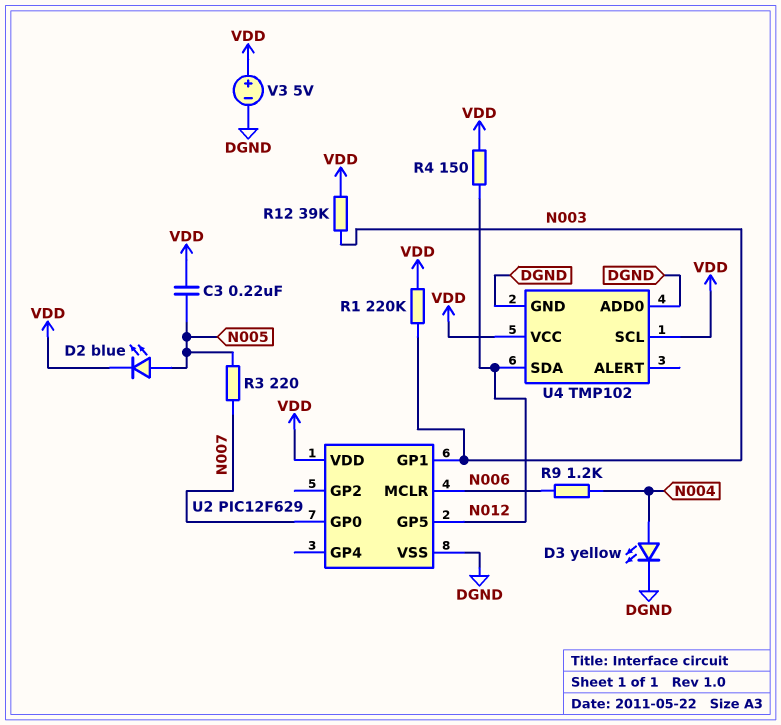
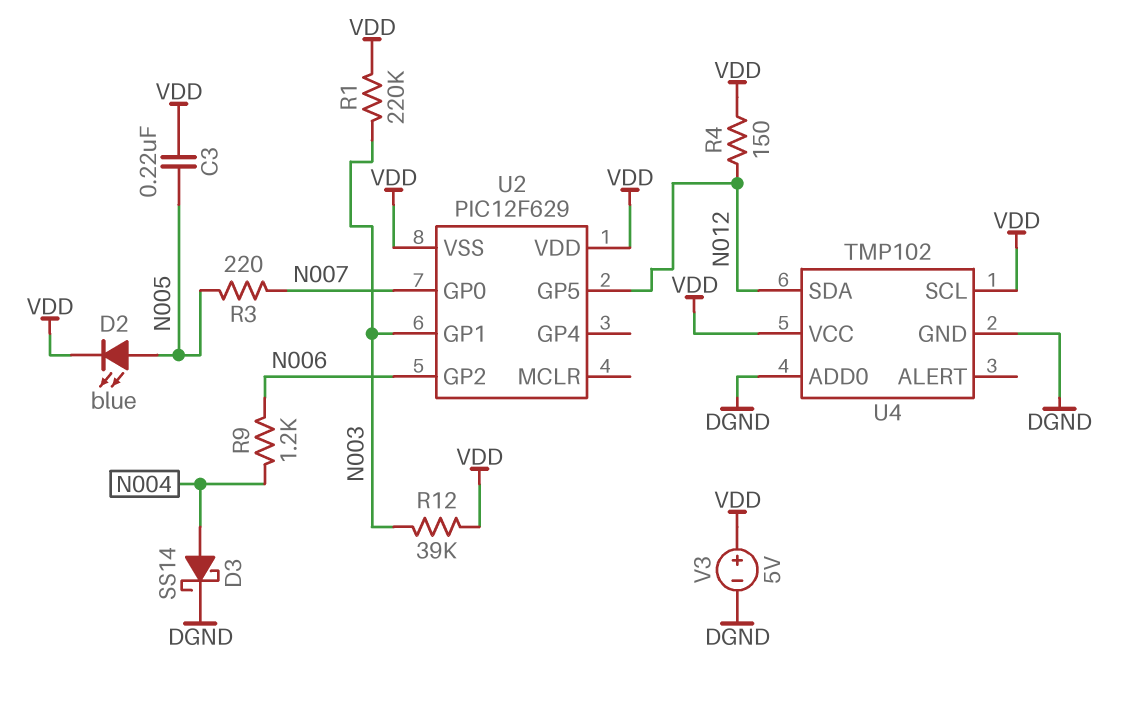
D3: LED yellow (A N004, K DGND) -> schottky SS14 (A N004, K DGND)
U2 pin GP2: none -> N006
U2 pin MCLR: N006 -> none
U2 pin VSS: DGND -> VDD

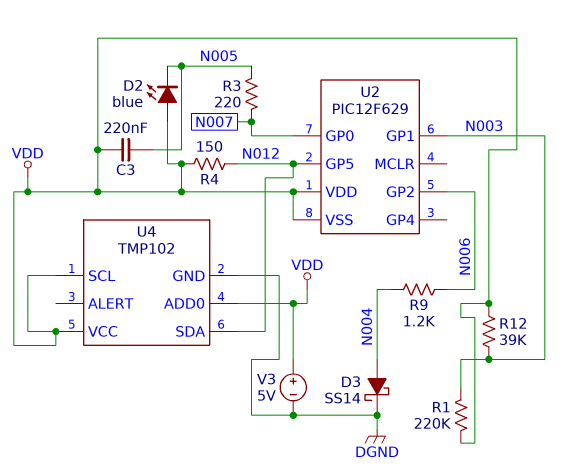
D2: LED blue (A N005, K VDD) -> LED blue (A VDD, K N005)
U4 pin ADD0: DGND -> VDD

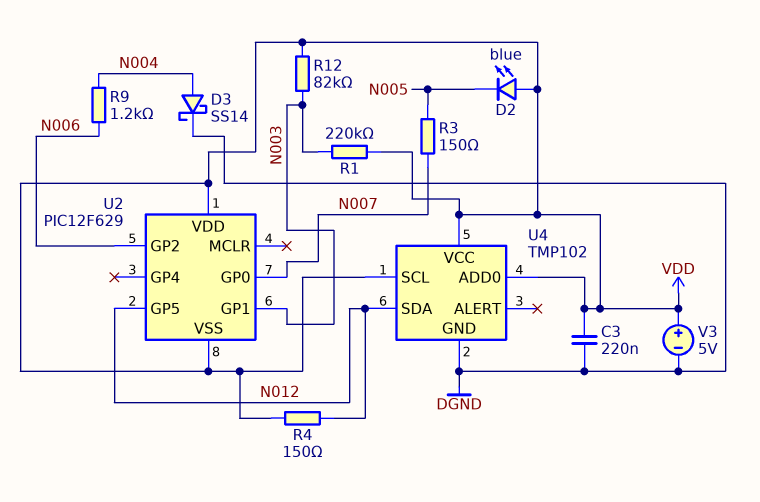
C3: 220nF (N005, VDD) -> 220nF (DGND, VDD)
R3: 220 (N005, N007) -> 150 (N005, N007)
R12: 39k (N003, VDD) -> 82k (N003, VDD)

